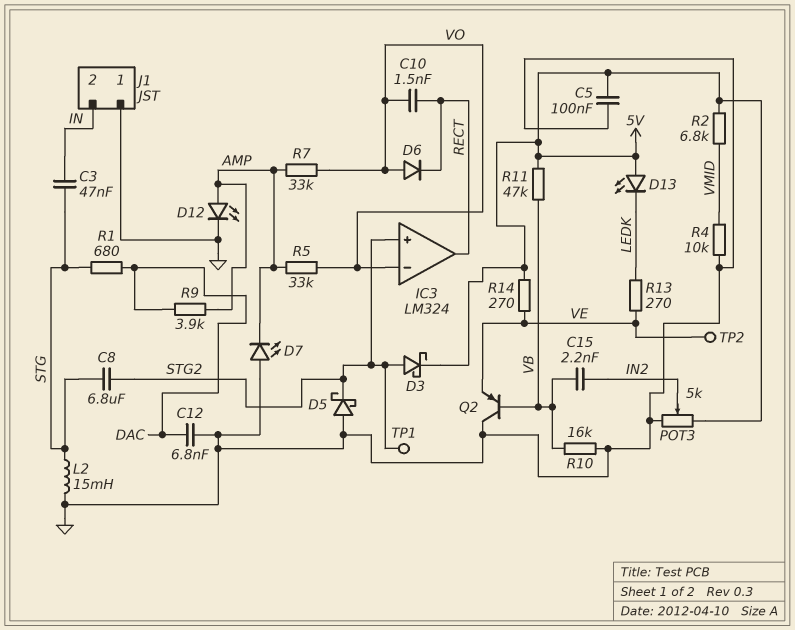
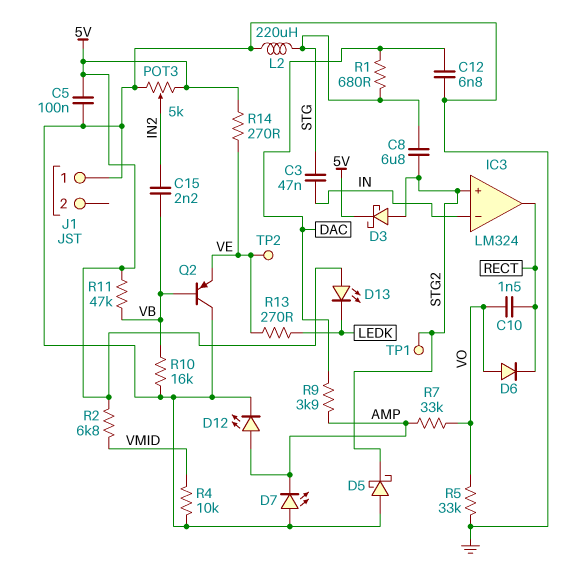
IC3 pin in-: VO -> IN
J1 pin 2: IN -> none
L2: 15mH (GND, STG) -> 220uH (GND, STG)
R5: 33k (AMP, VO) -> 33k (GND, VO)

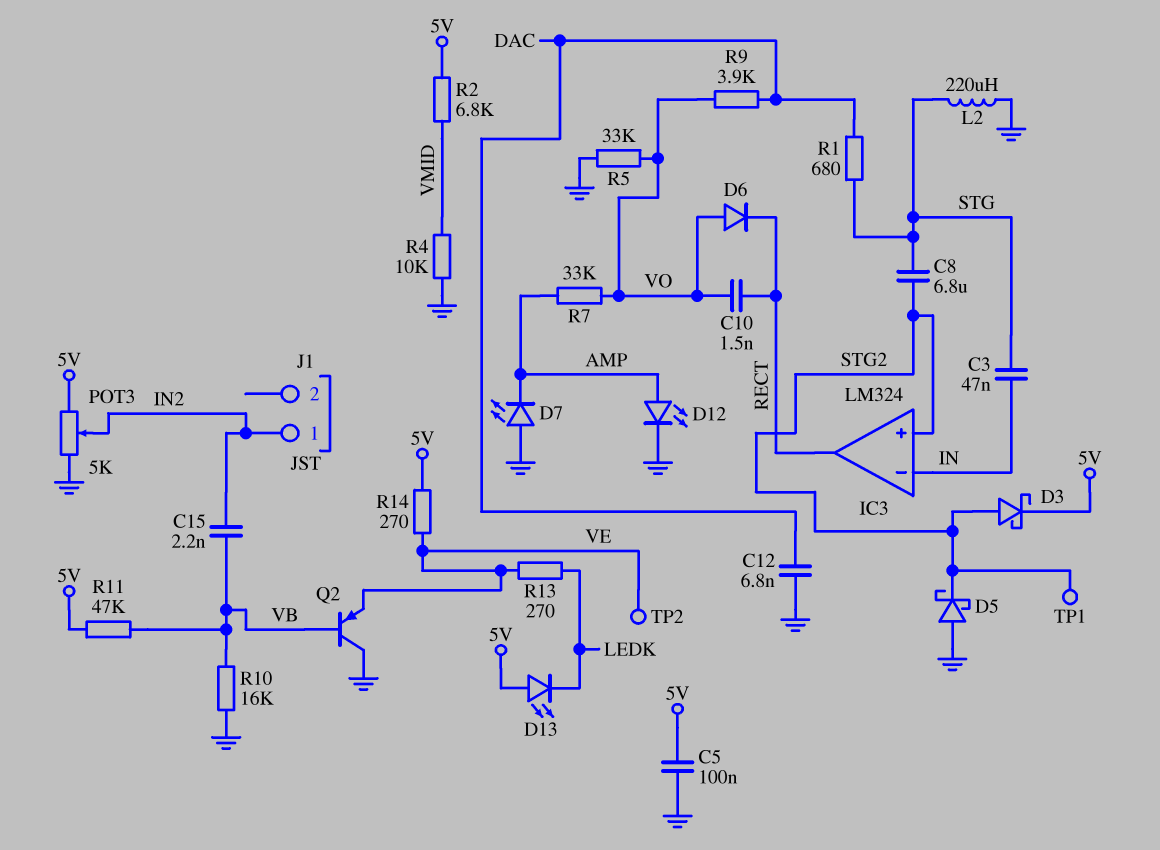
J1 pin 1: GND -> IN2
R9: 3.9k (AMP, DAC) -> 3.9k (DAC, VO)

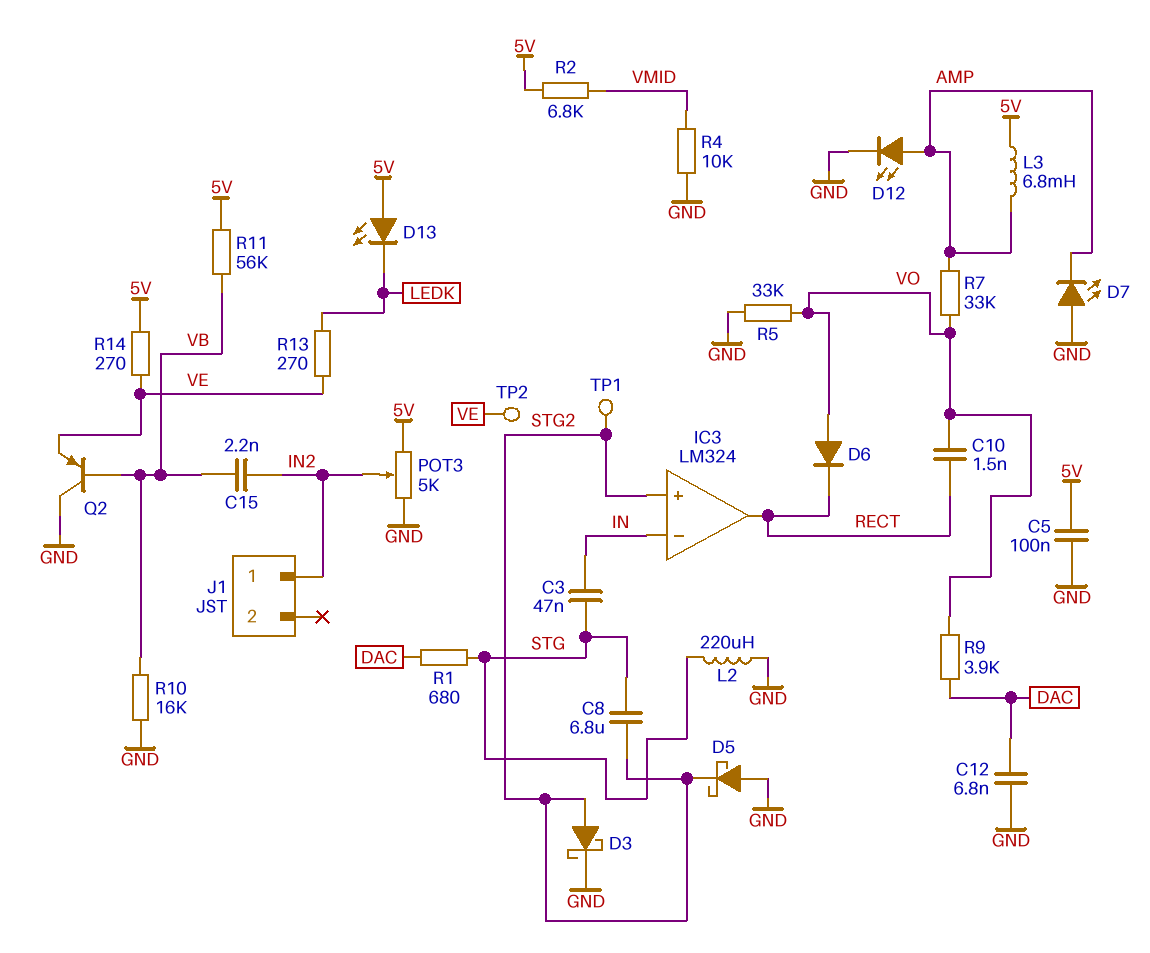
D3: schottky (A STG2, K 5V) -> schottky (A STG2, K GND)
L3: none -> 6.8mH (5V, AMP)
R11: 47k (5V, VB) -> 56k (5V, VB)

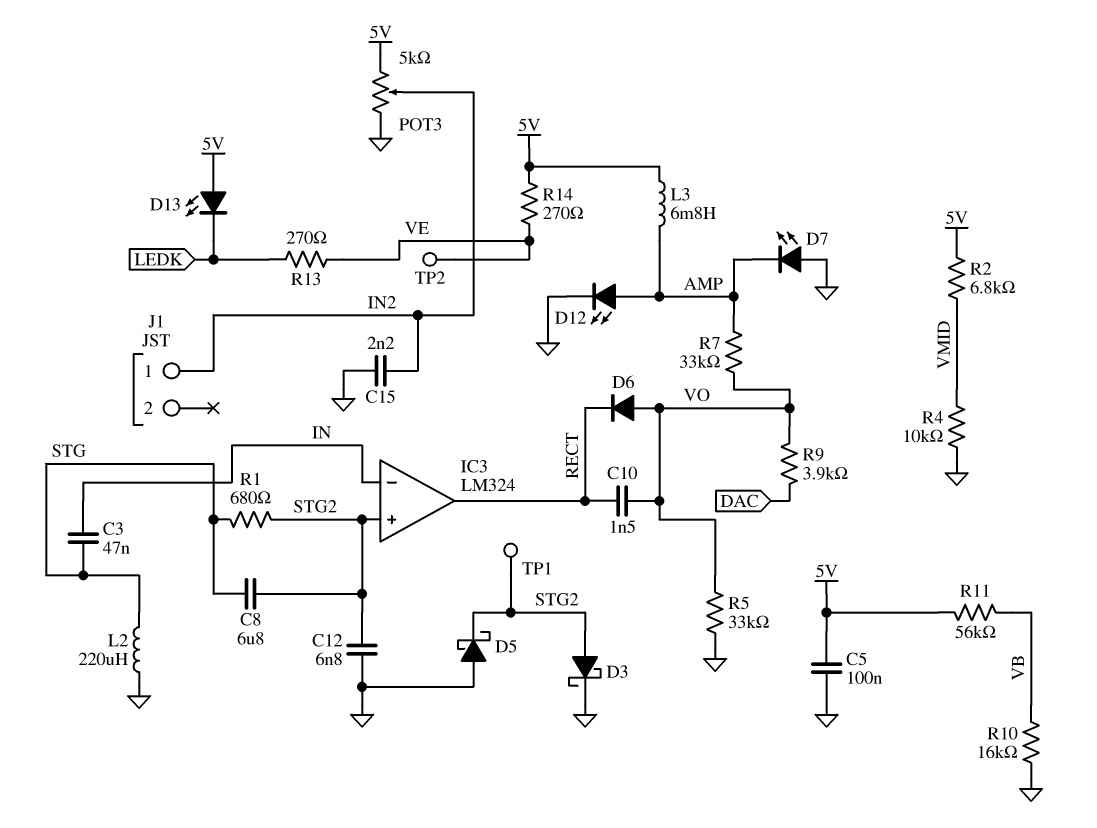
C12: 6.8nF (DAC, GND) -> 6.8nF (GND, STG2)
C15: 2.2nF (IN2, VB) -> 2.2nF (GND, IN2)
Q2: PNP (B VB, C GND, E VE) -> none
R1: 680 (DAC, STG) -> 680 (STG, STG2)

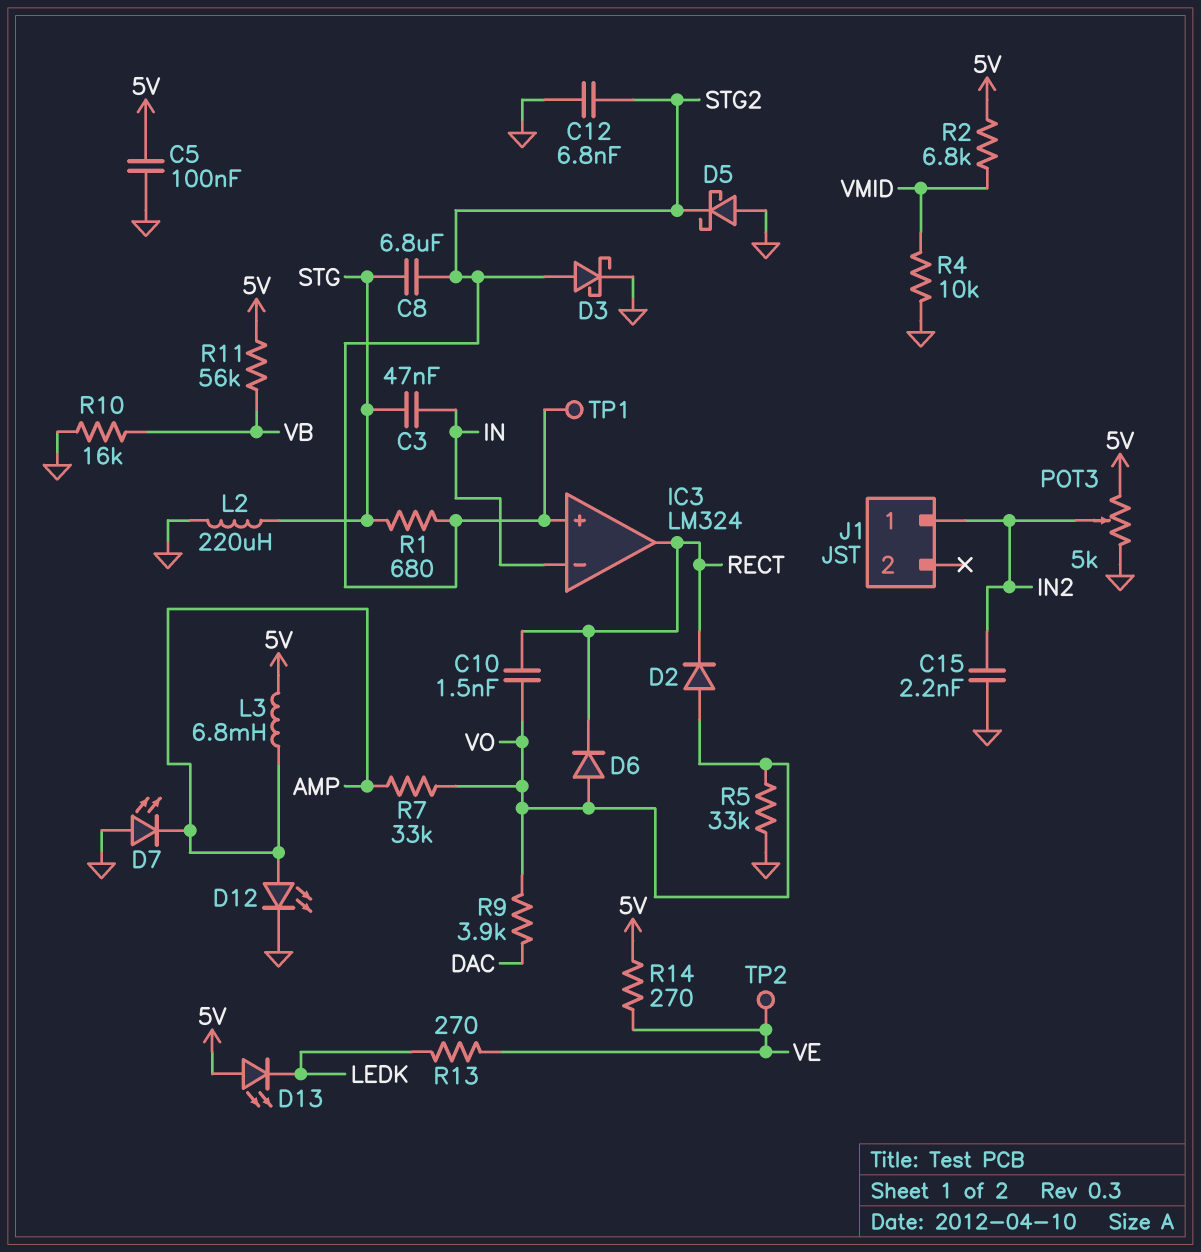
D2: none -> diode (A VO, K RECT)

